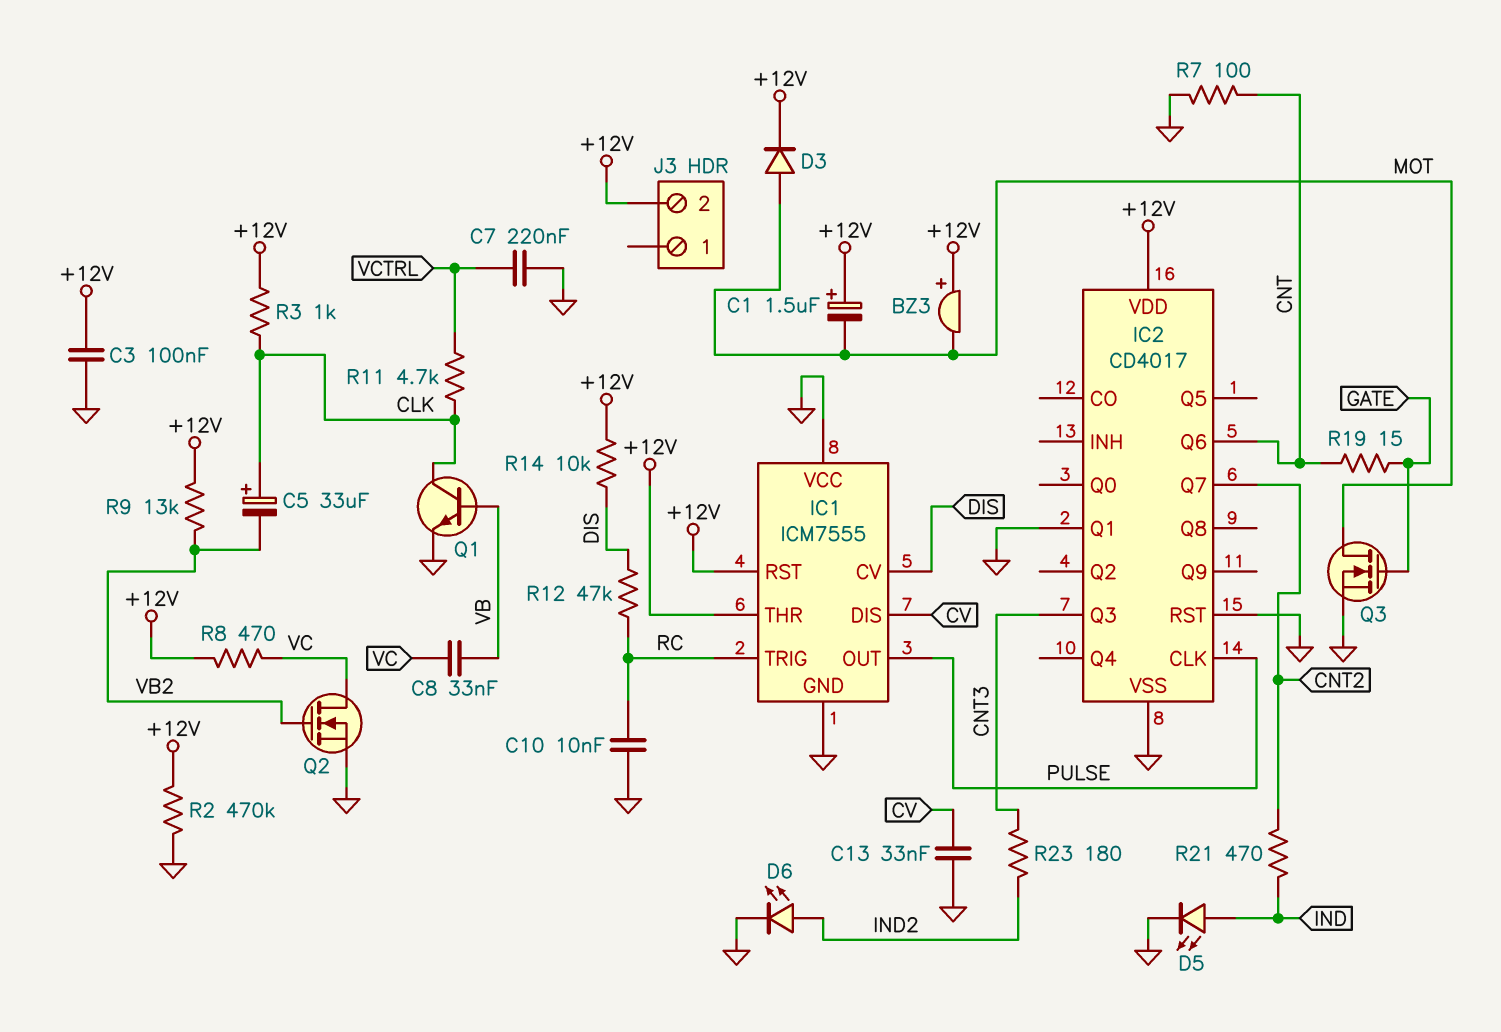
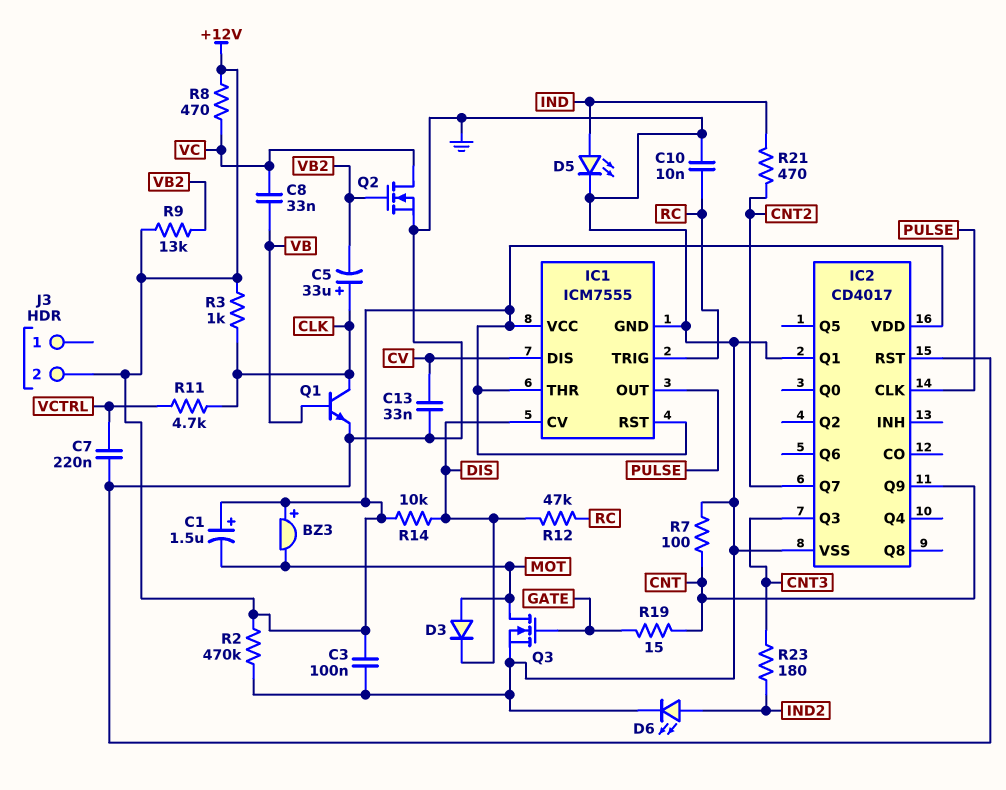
D3: diode (A MOT, K +12V) -> diode (A MOT, K DIS)
IC1 pin VCC: GND -> +12V
IC2 pin Q6: CNT -> none
IC2 pin Q9: none -> CNT

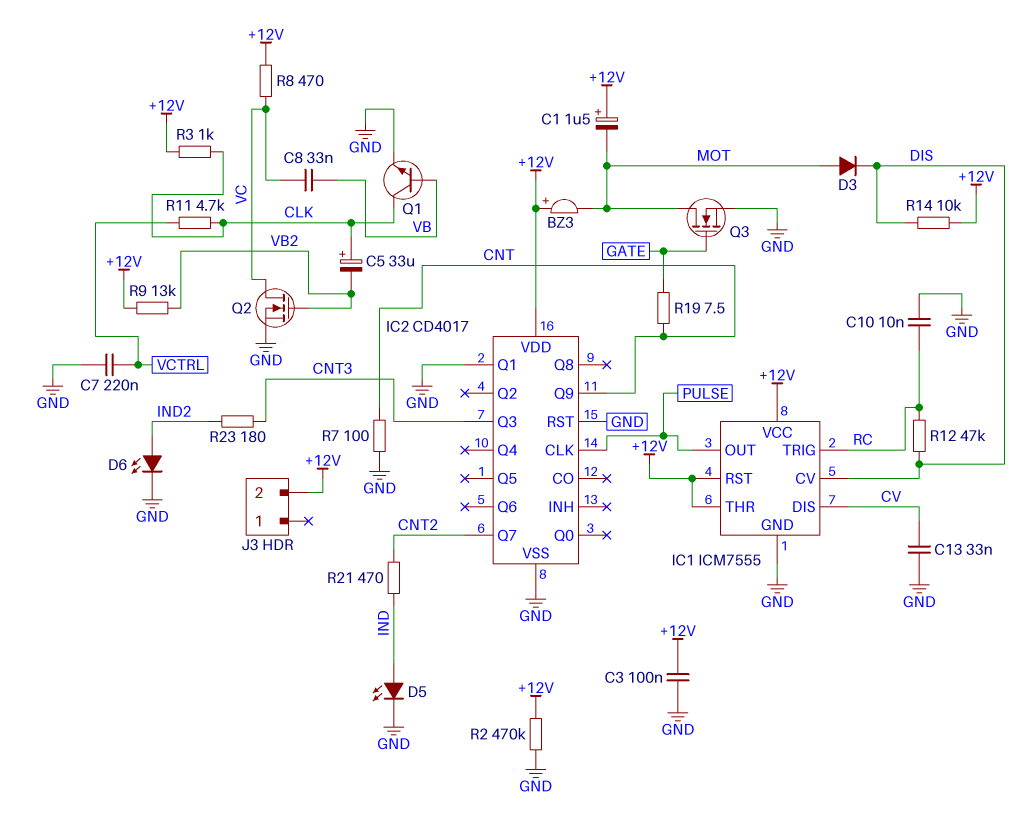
R19: 15 (CNT, GATE) -> 7.5 (CNT, GATE)

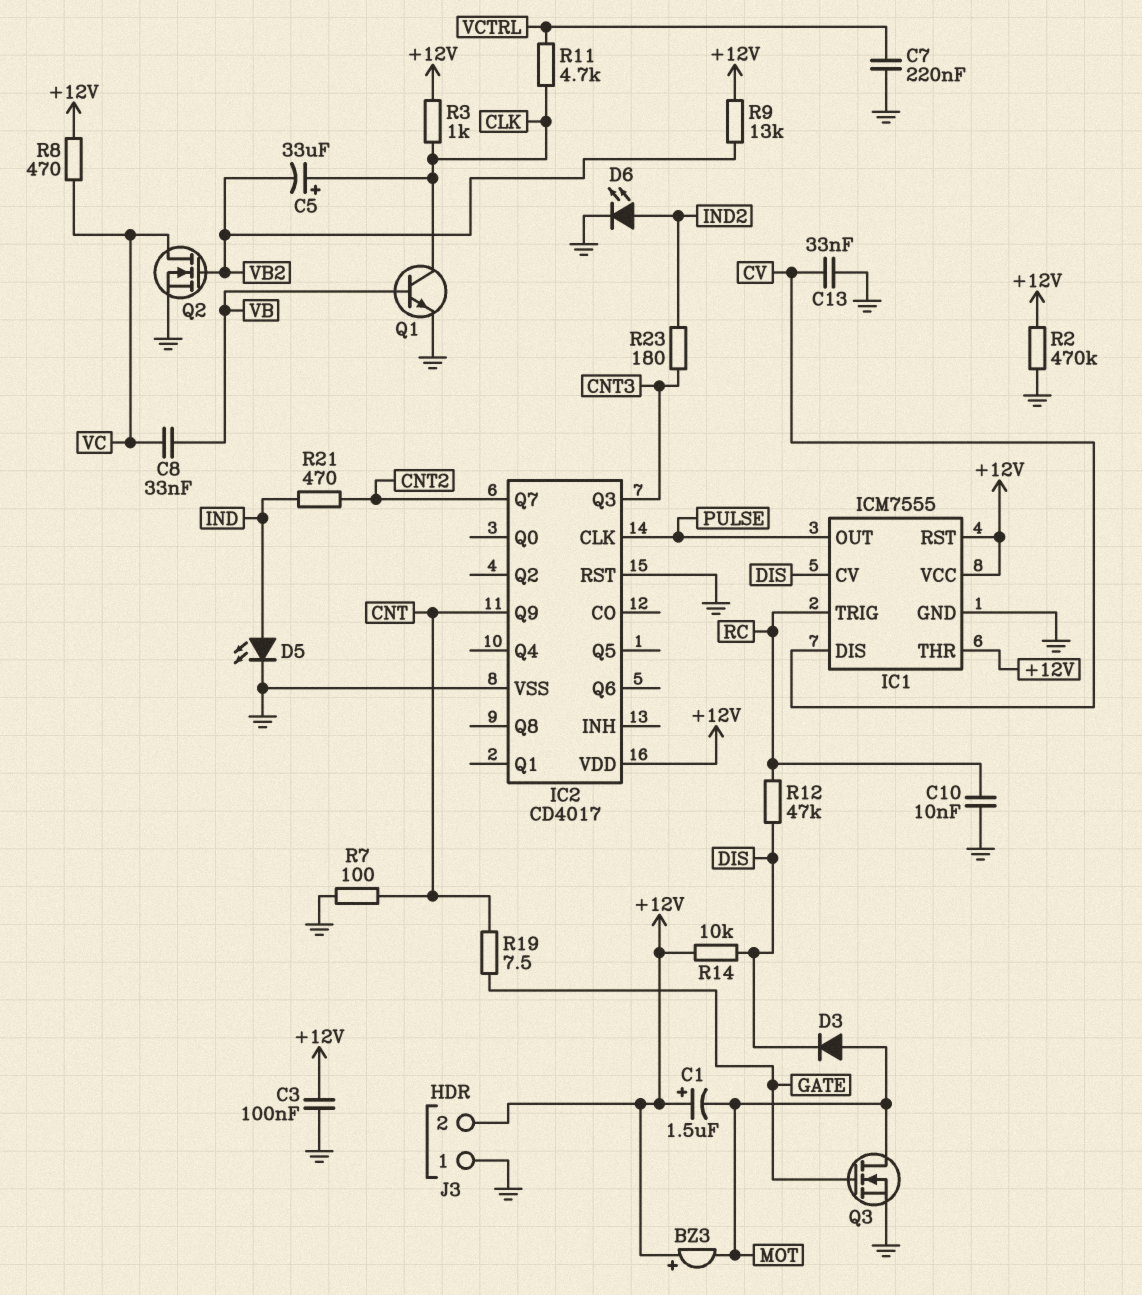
IC2 pin Q1: GND -> none
J3 pin 1: none -> GND

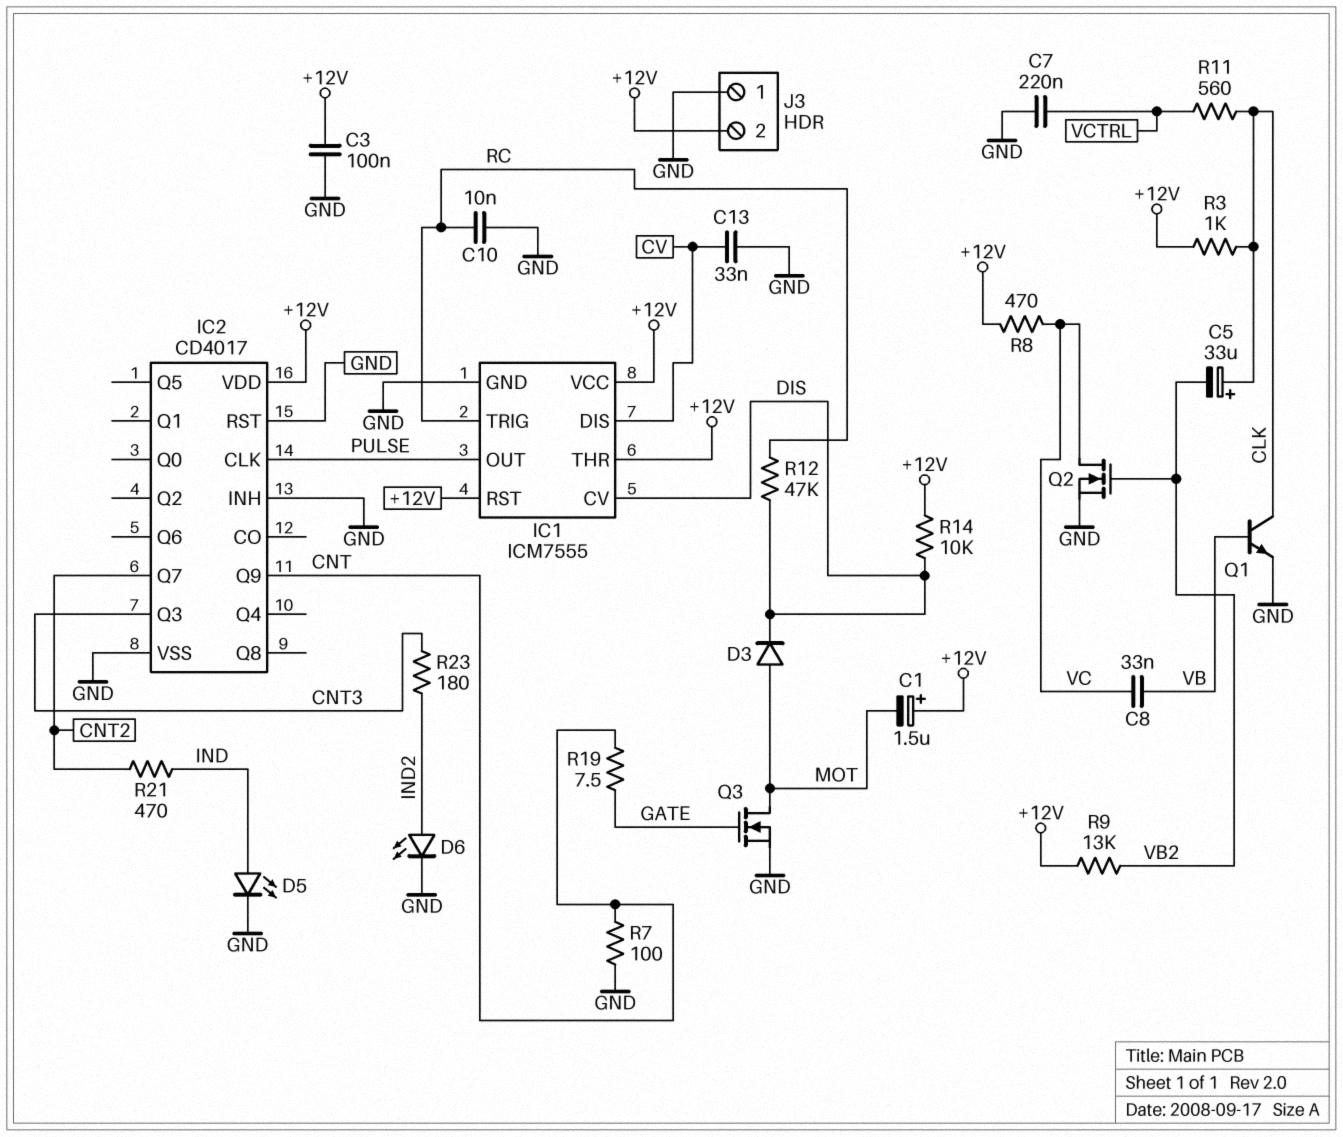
BZ3: buzzer (plus +12V, minus MOT) -> none
IC2 pin INH: none -> GND
R2: 470k (+12V, GND) -> none
R11: 4.7k (CLK, VCTRL) -> 560 (CLK, VCTRL)

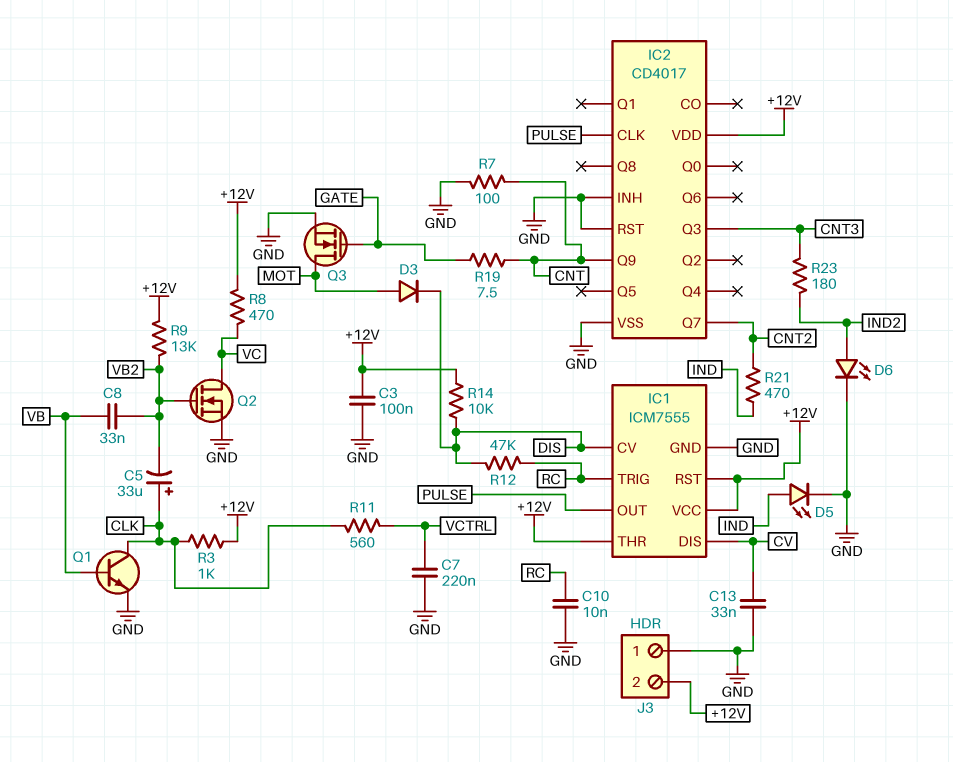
C1: 1.5uF (plus +12V, minus MOT) -> none
C8: 33nF (VB, VC) -> 33nF (VB, VB2)

